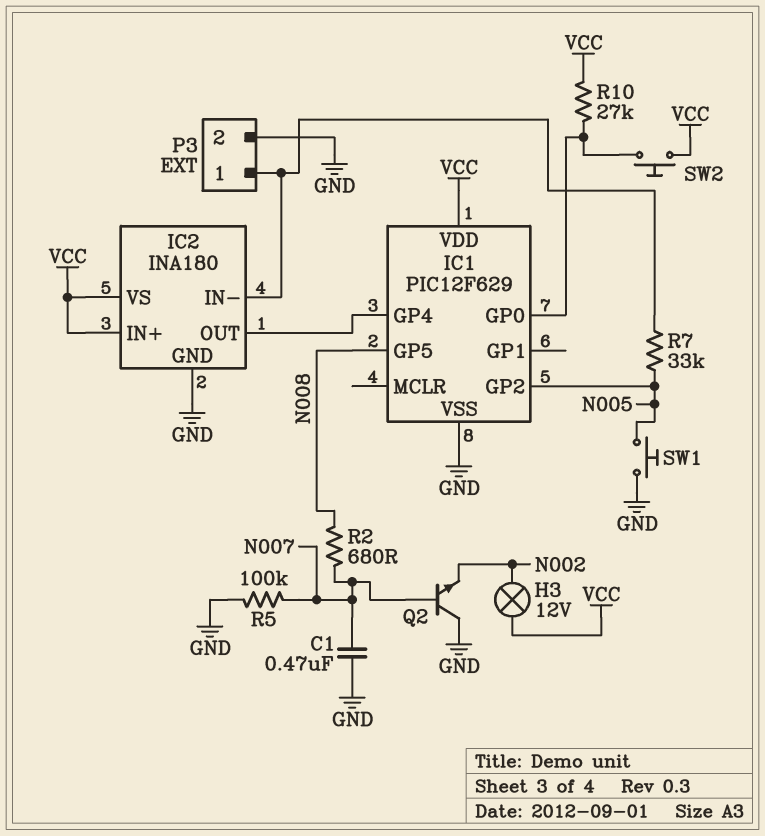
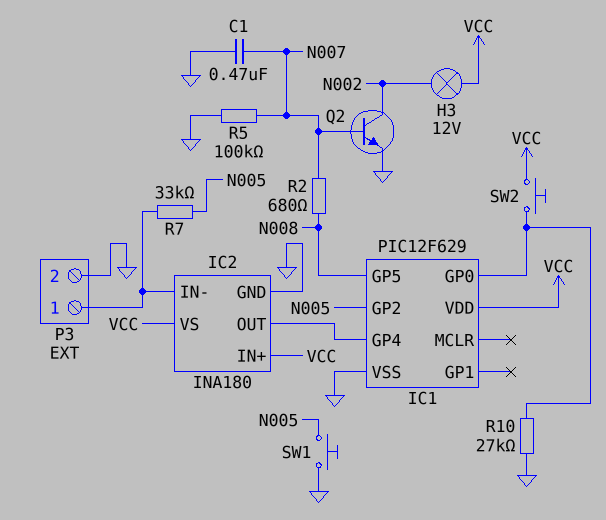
Q2: NPN (B N007, C GND, E N002) -> NPN (B N007, C N002, E GND)
R10: 27k (IC1/GP0, VCC) -> 27k (GND, IC1/GP0)

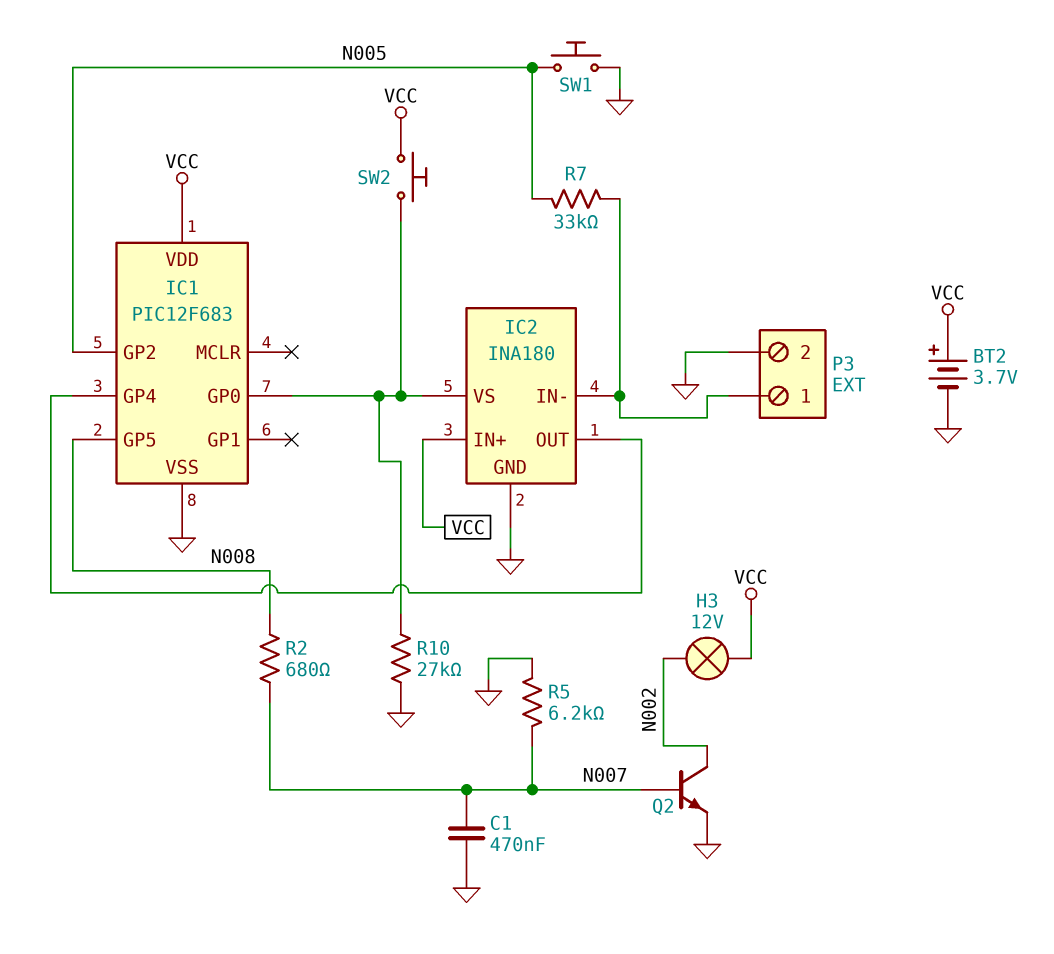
BT2: none -> 3.7V (plus VCC, minus GND)
IC1: PIC12F629 -> PIC12F683
IC2 pin VS: VCC -> IC1/GP0
R5: 100k (GND, N007) -> 6.2k (GND, N007)

